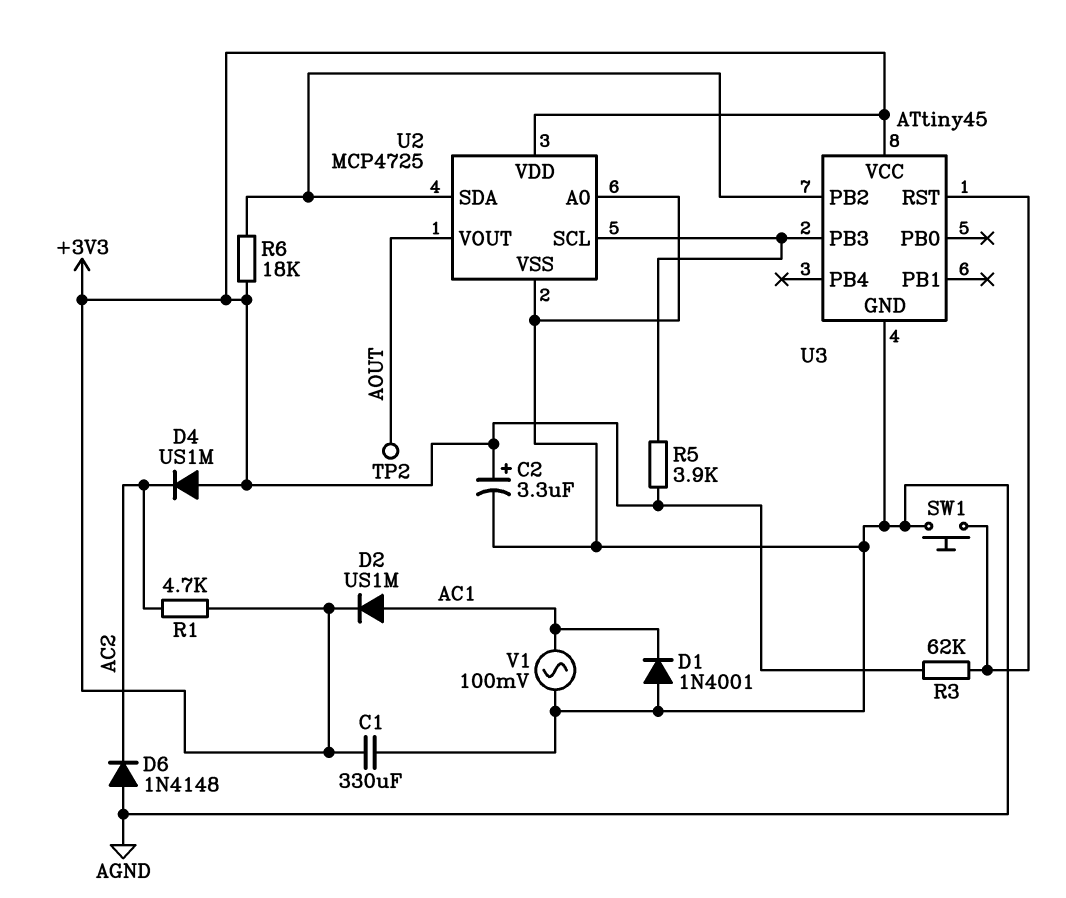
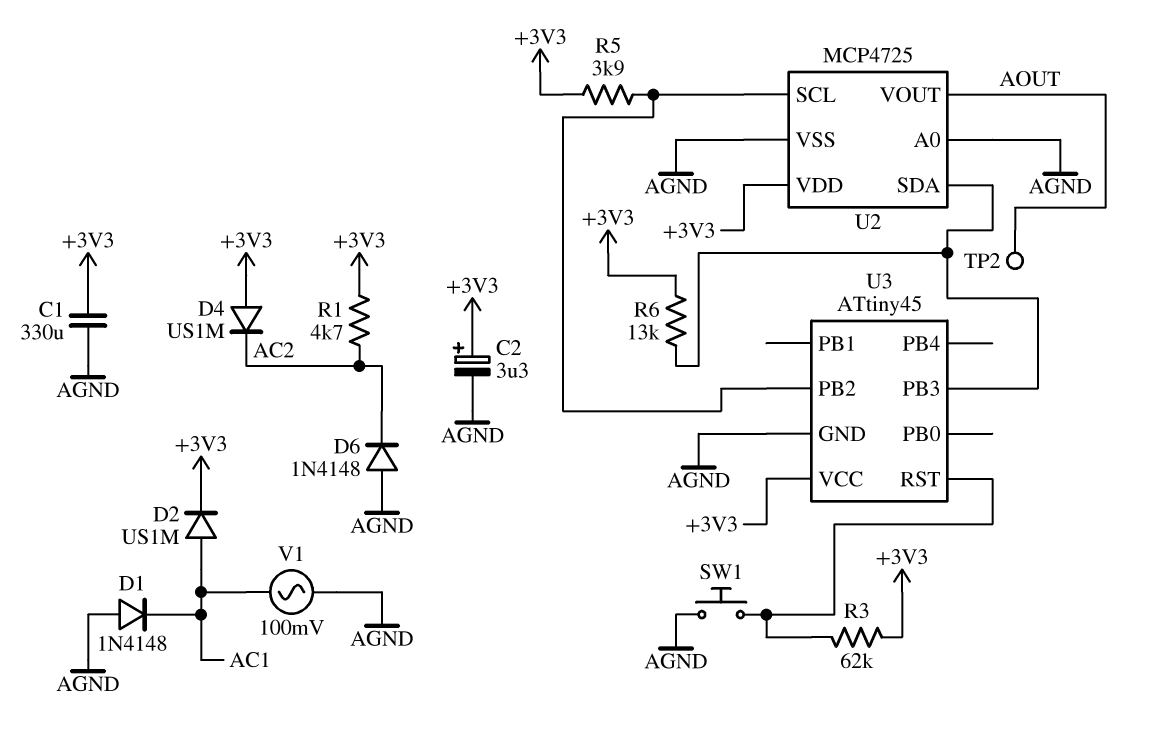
D1: diode 1N4001 (A AGND, K AC1) -> diode 1N4148 (A AGND, K AC1)
R6: 18k (+3V3, U2/SDA) -> 13k (+3V3, U2/SDA)
U3 pin PB2: U2/SDA -> U2/SCL
U3 pin PB3: U2/SCL -> U2/SDA

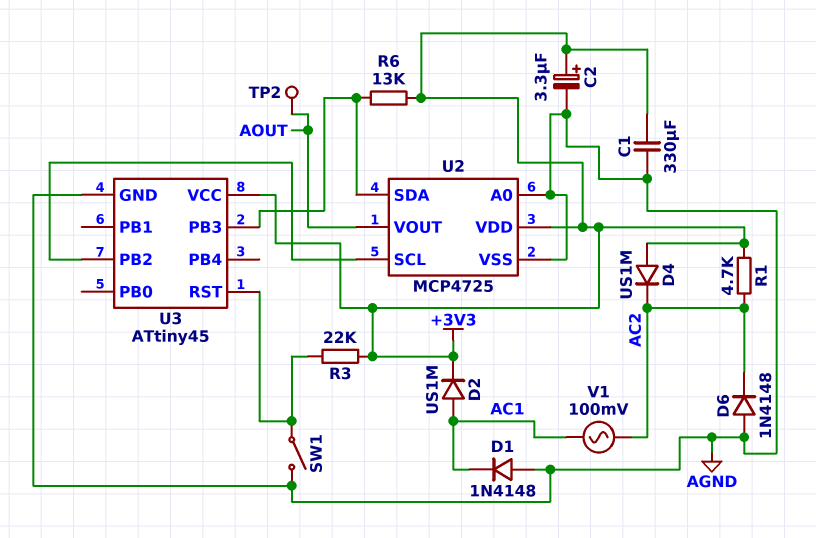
R3: 62k (+3V3, U3/RST) -> 22k (+3V3, U3/RST)
R5: 3.9k (+3V3, U2/SCL) -> none
SW1: button (AGND, U3/RST) -> switch (AGND, U3/RST)
V1: AC 100mV (AC1, AGND) -> AC 100mV (AC1, AC2)

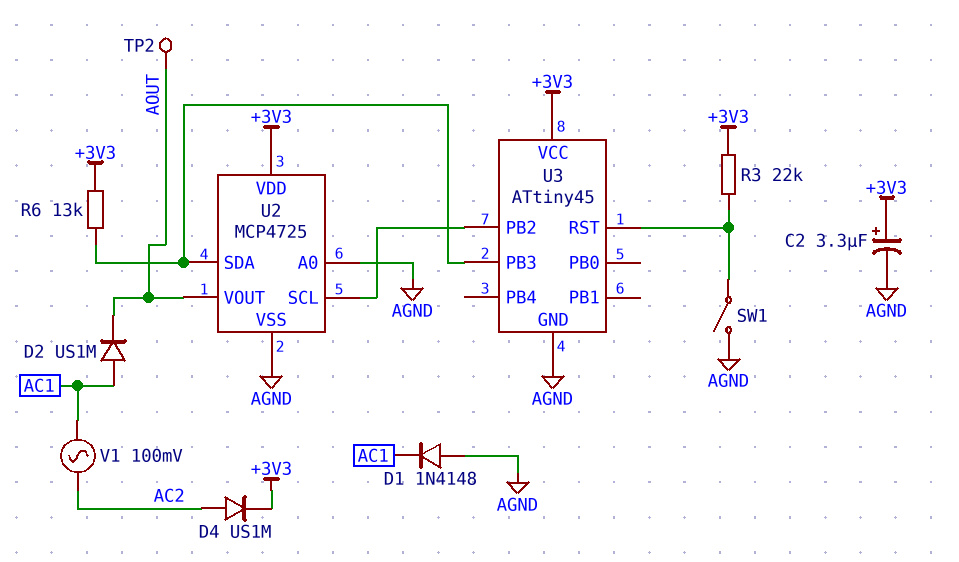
C1: 330uF (+3V3, AGND) -> none
D2: diode US1M (A AC1, K +3V3) -> diode US1M (A AC1, K AOUT)
D4: diode US1M (A +3V3, K AC2) -> diode US1M (A AC2, K +3V3)
D6: diode 1N4148 (A AGND, K AC2) -> none
R1: 4.7k (+3V3, AC2) -> none

